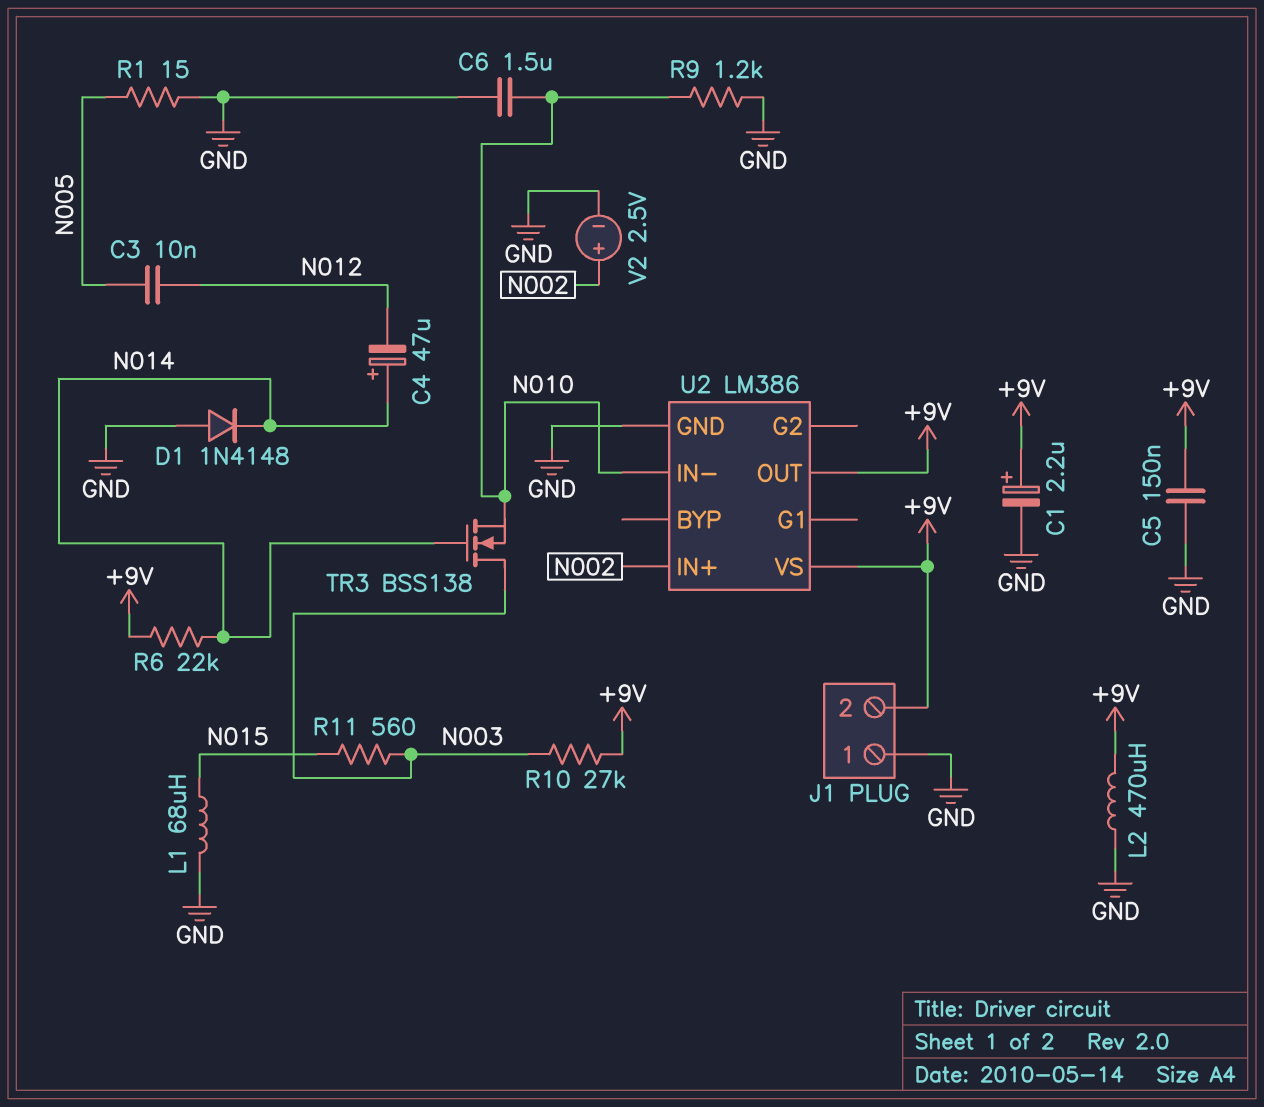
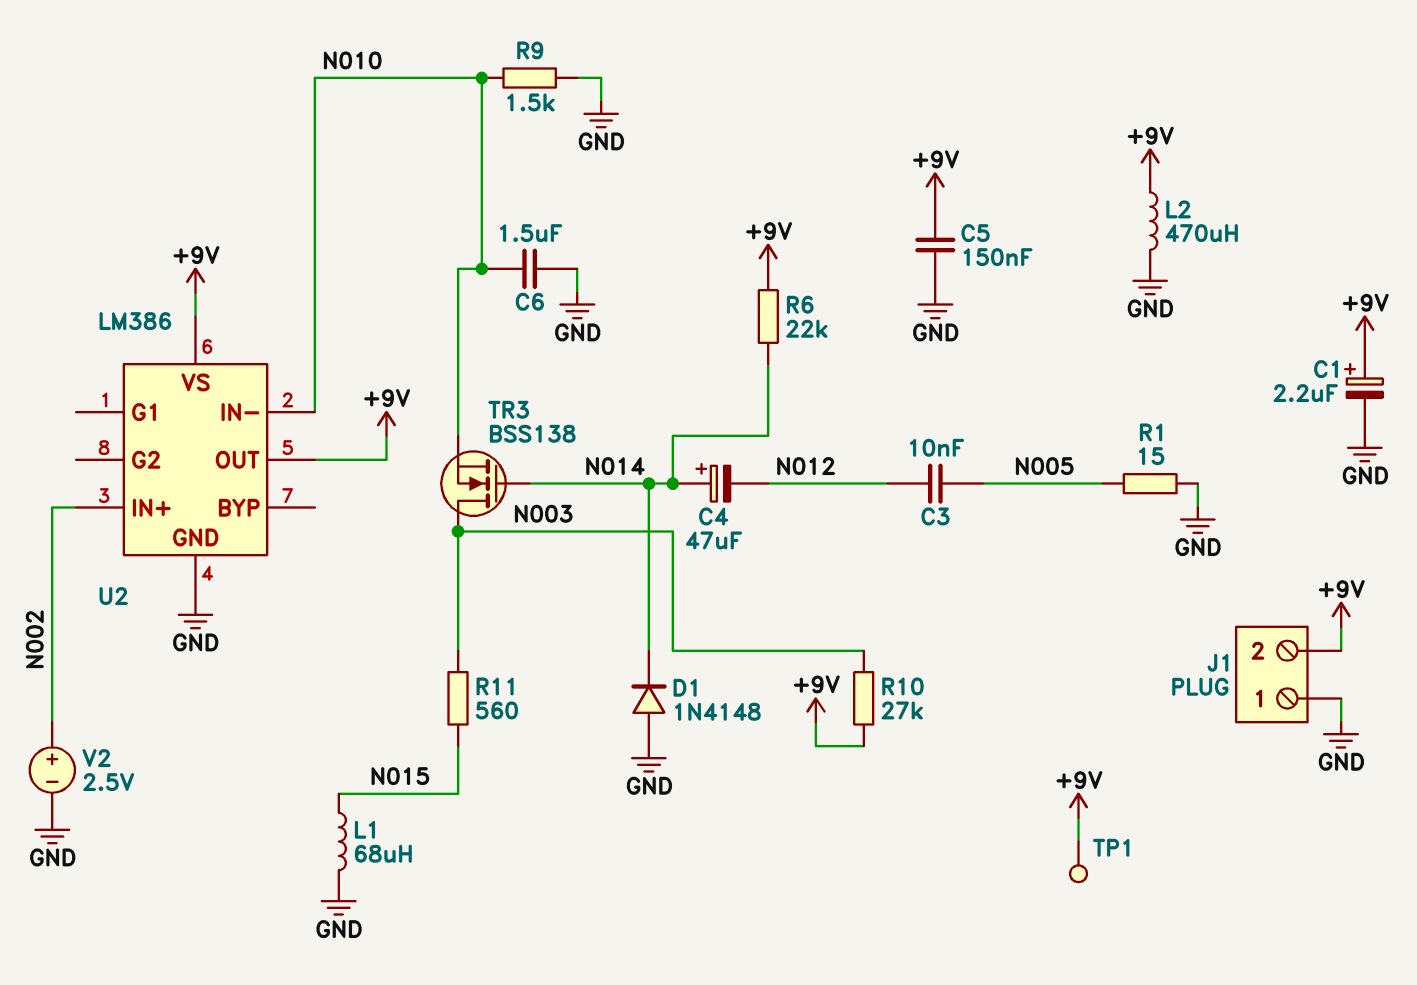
R9: 1.2k (GND, N010) -> 1.5k (GND, N010)
TP1: none -> test point (+9V)

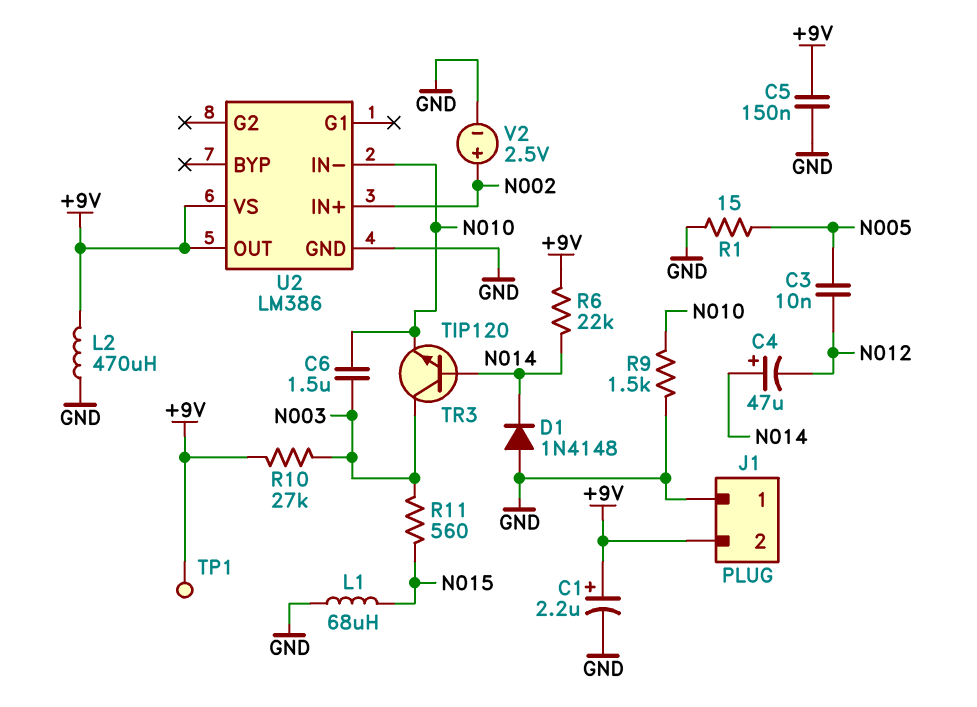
C6: 1.5uF (GND, N010) -> 1.5uF (N003, N010)
TR3: NMOS BSS138 (G N014, D N003, S N010) -> NPN TIP120 (B N014, C N003, E N010)

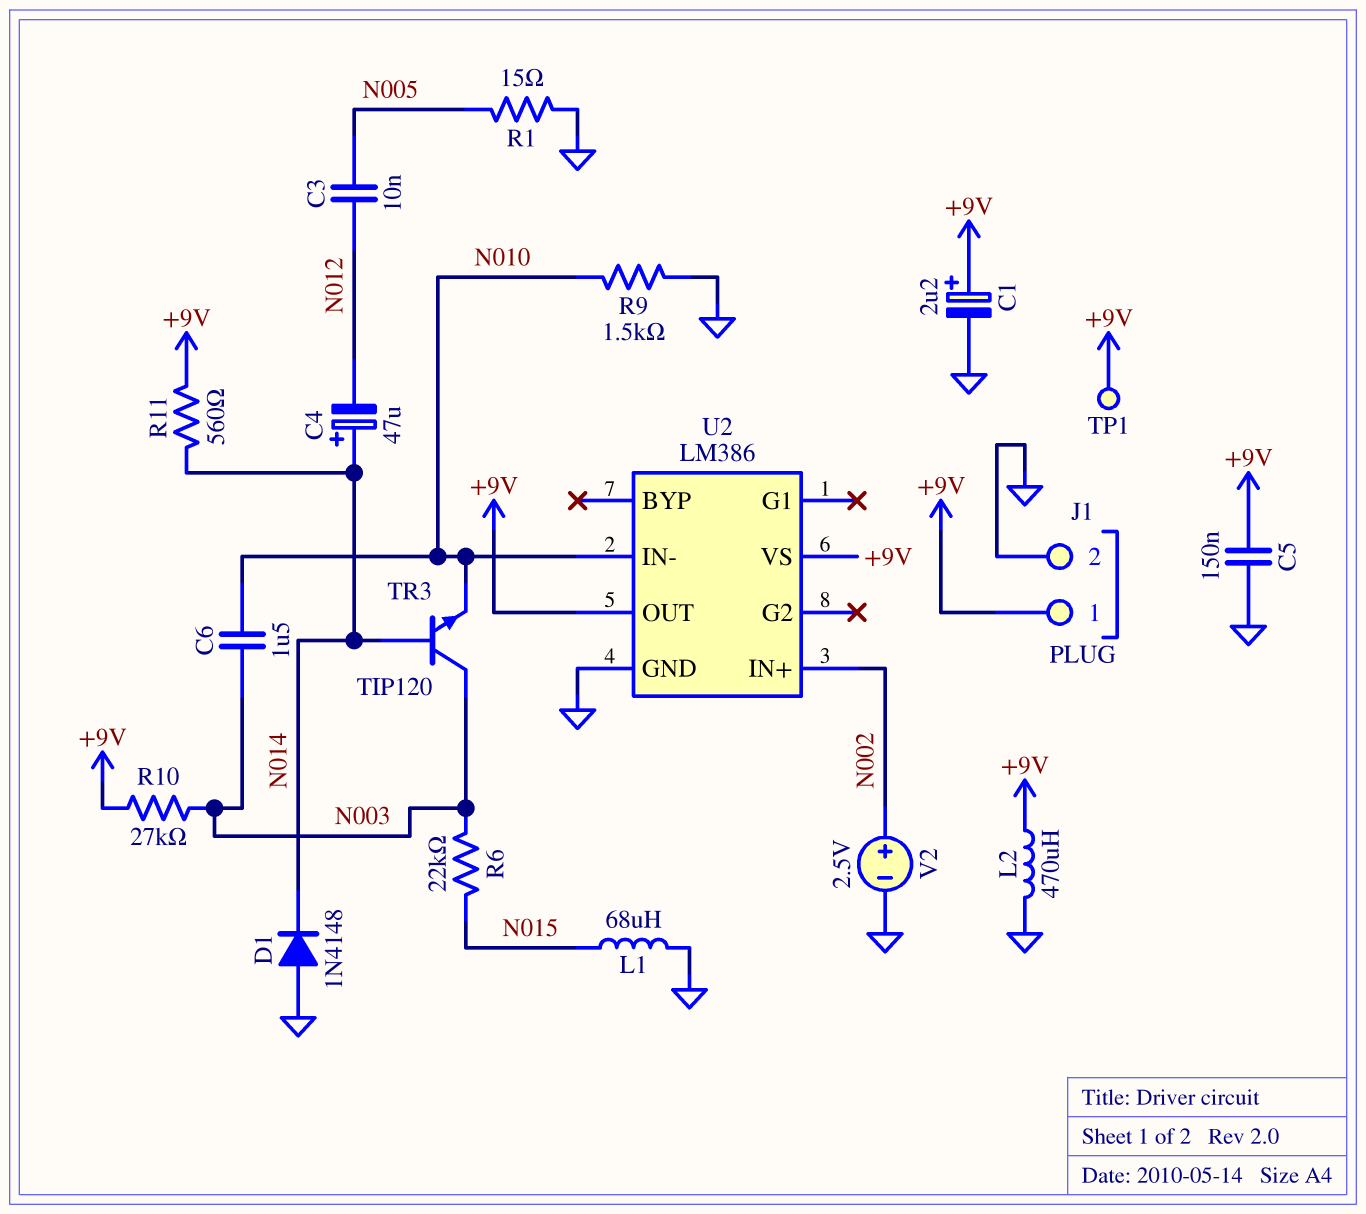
J1 pin 1: GND -> +9V
J1 pin 2: +9V -> GND
R6: 22k (+9V, N014) -> 22k (N003, N015)
R11: 560 (N003, N015) -> 560 (+9V, N014)

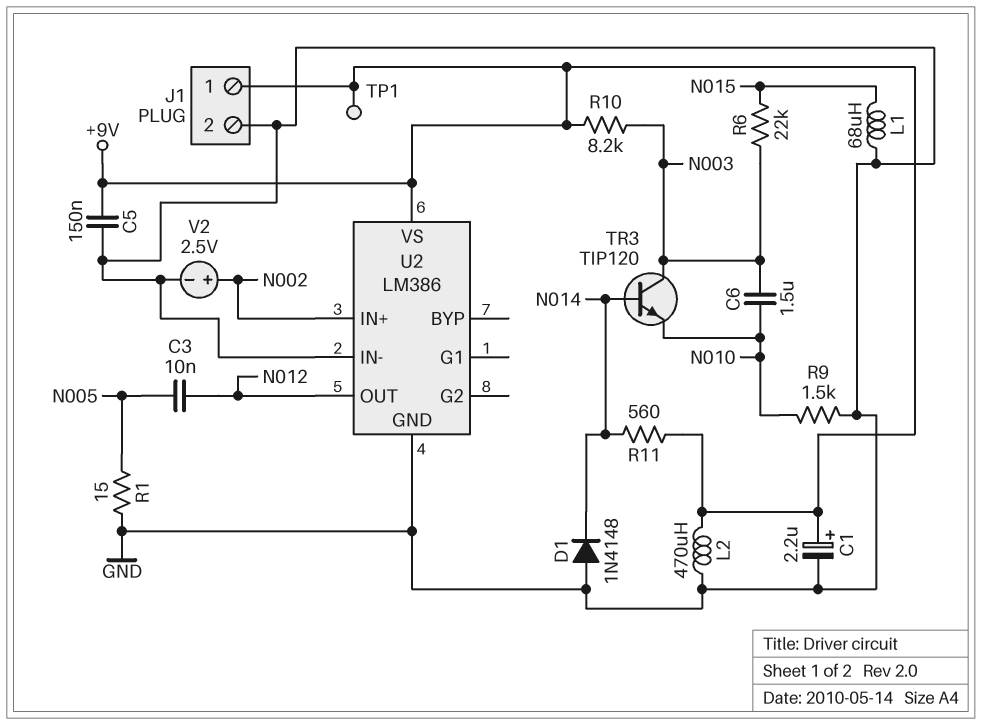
C4: 47uF (plus N014, minus N012) -> none
R10: 27k (+9V, N003) -> 8.2k (+9V, N003)
U2 pin IN-: N010 -> GND
U2 pin OUT: +9V -> N012

